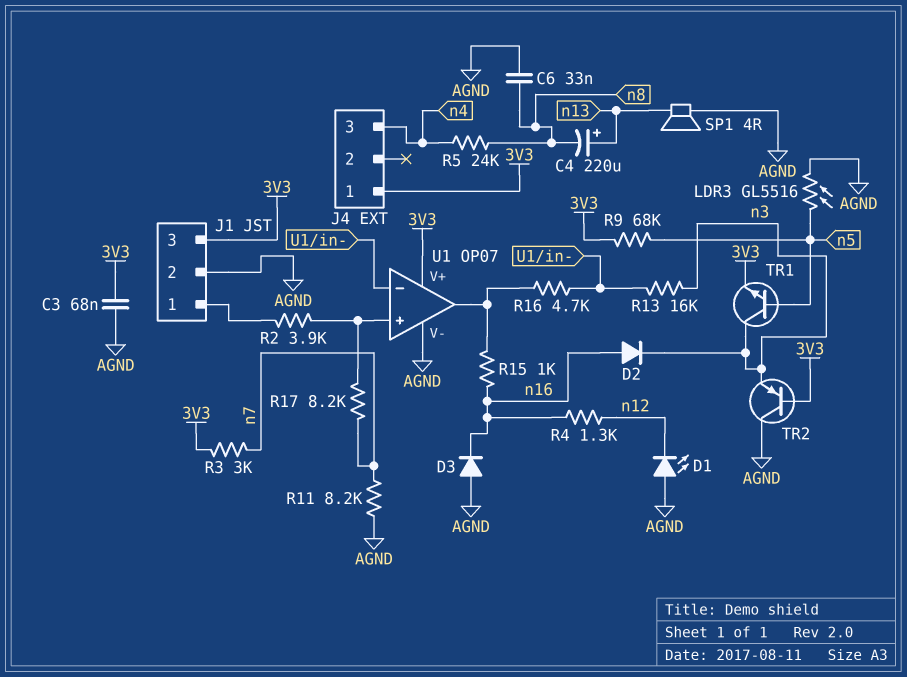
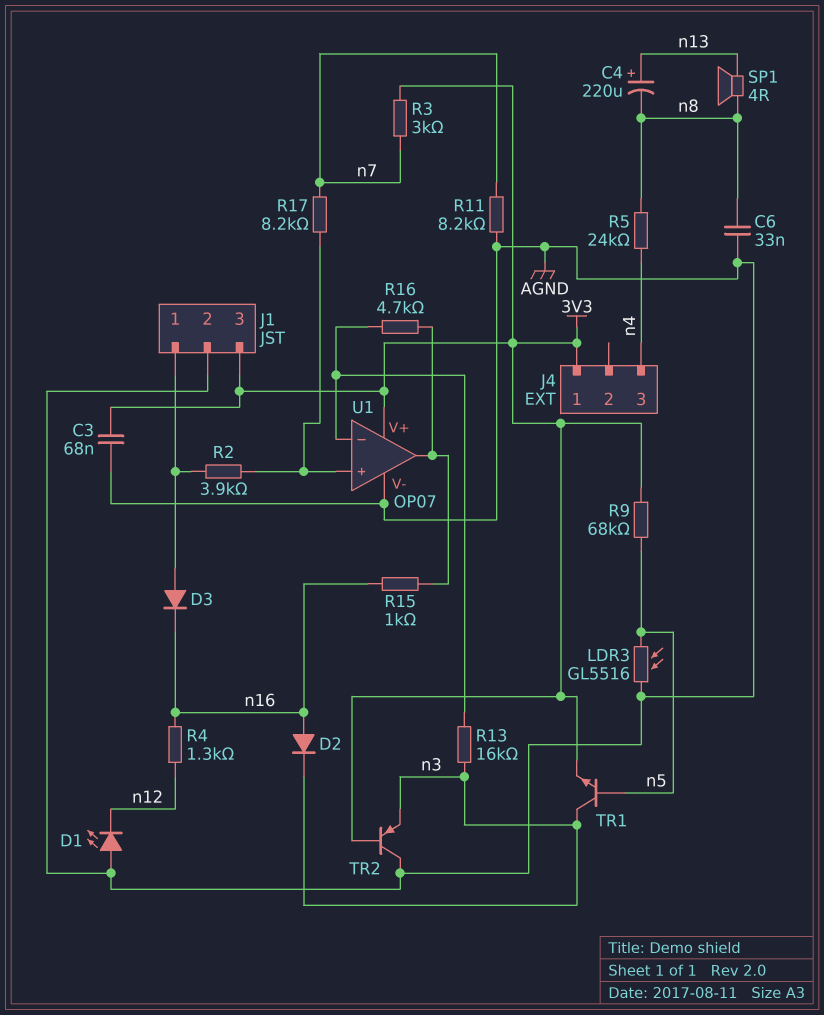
D3: diode (A AGND, K n16) -> diode (A J1/1, K n16)
SP1: speaker 4R (AGND, n13) -> speaker 4R (n8, n13)

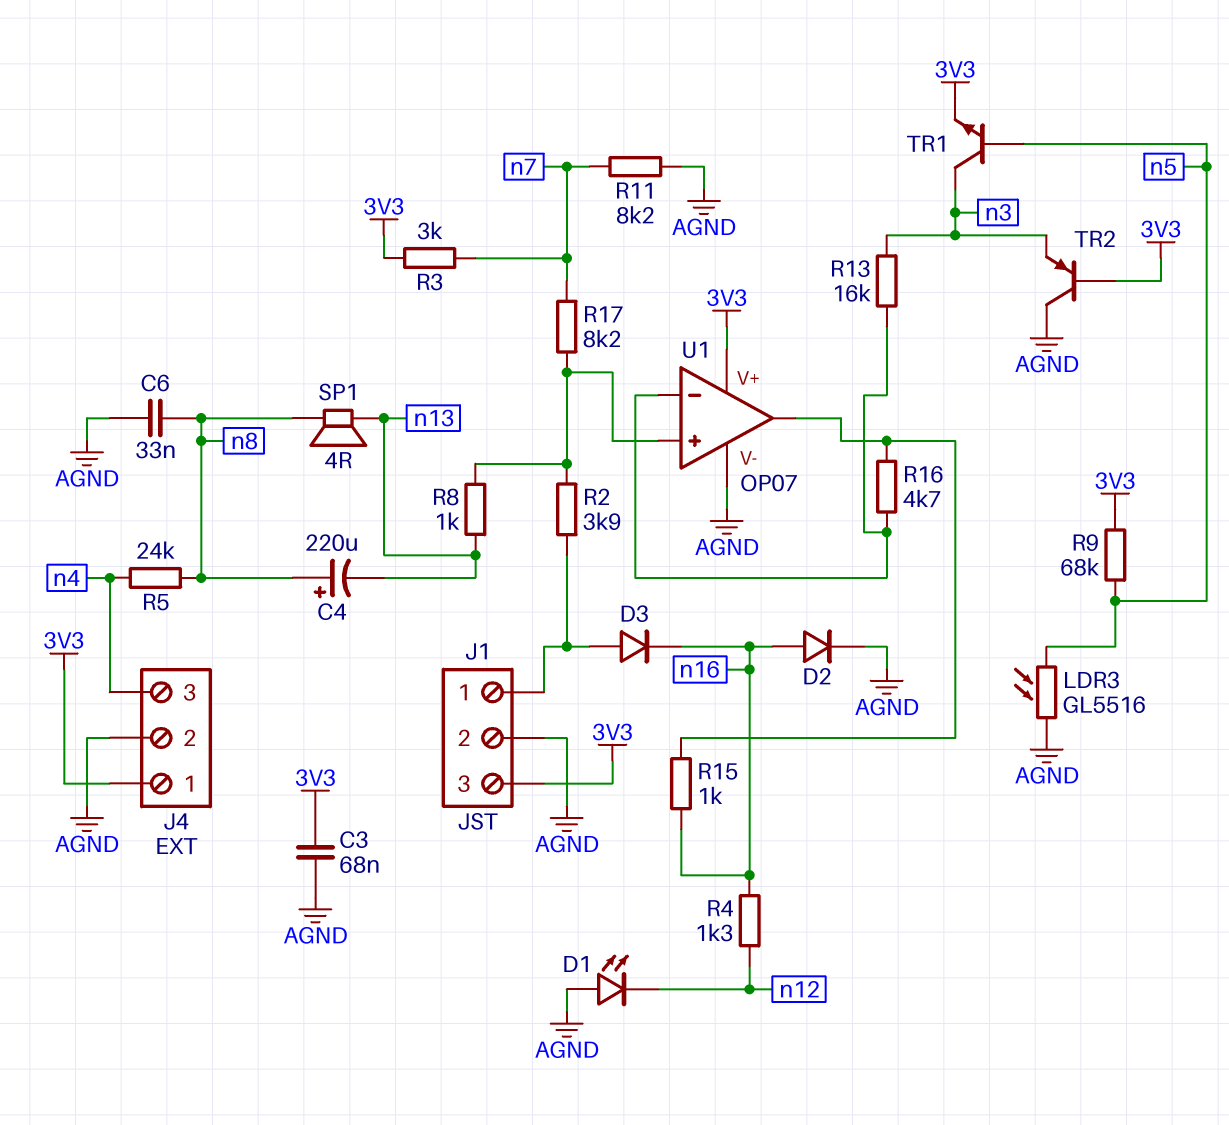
C4: 220uF (plus n13, minus n8) -> 220uF (plus n8, minus n13)
D2: diode (A n16, K n3) -> diode (A n16, K AGND)
J4 pin 2: none -> AGND
R8: none -> 1k (U1/in+, n13)

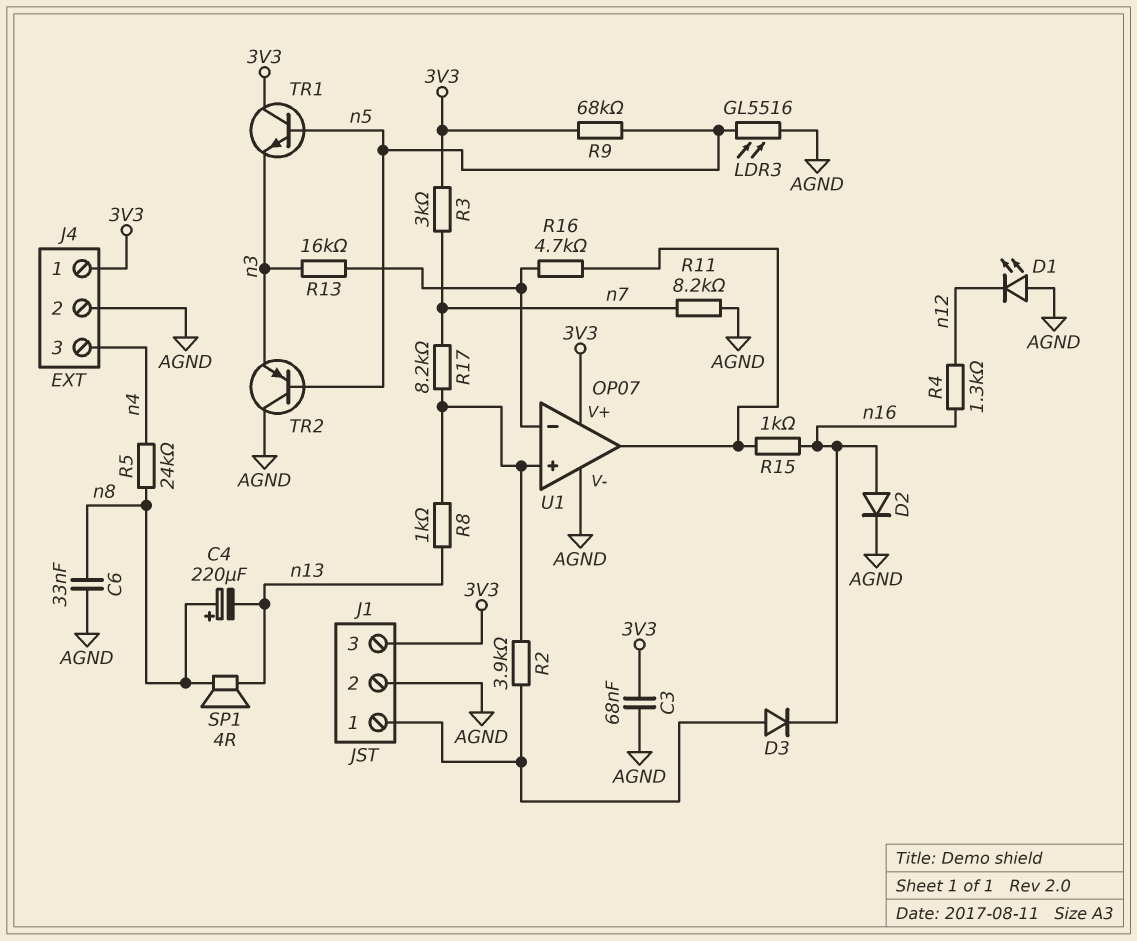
TR1: NPN (B n5, C n3, E 3V3) -> NPN (B n5, C 3V3, E n3)
TR2: PNP (B 3V3, C AGND, E n3) -> PNP (B n5, C AGND, E n3)

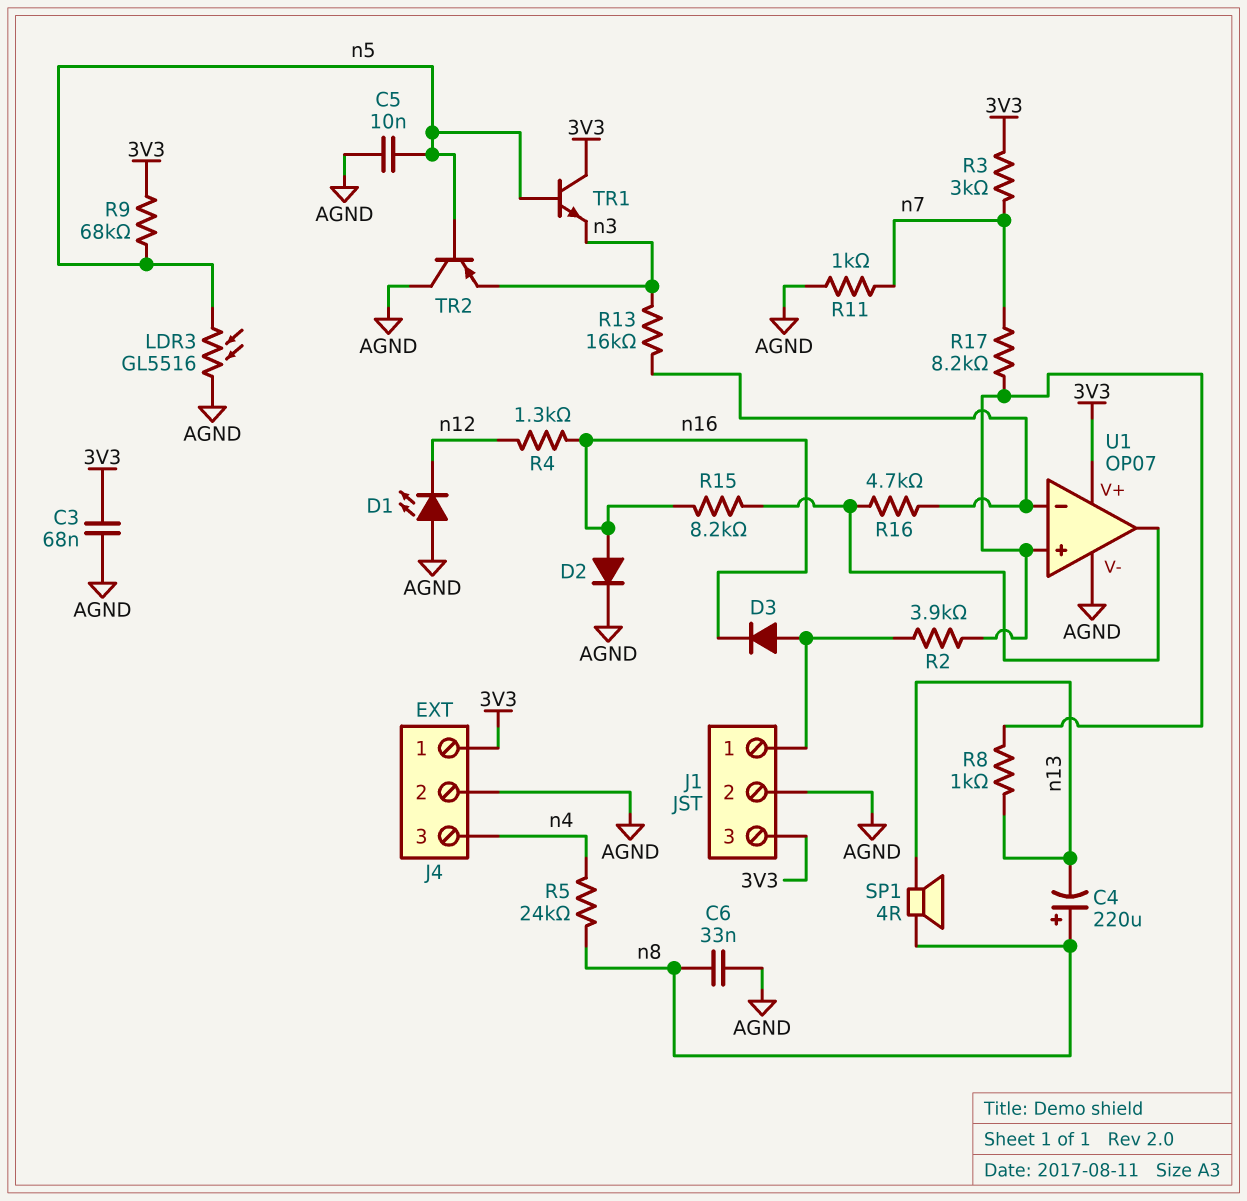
C5: none -> 10nF (AGND, n5)
R11: 8.2k (AGND, n7) -> 1k (AGND, n7)
R15: 1k (U1/out, n16) -> 8.2k (U1/out, n16)

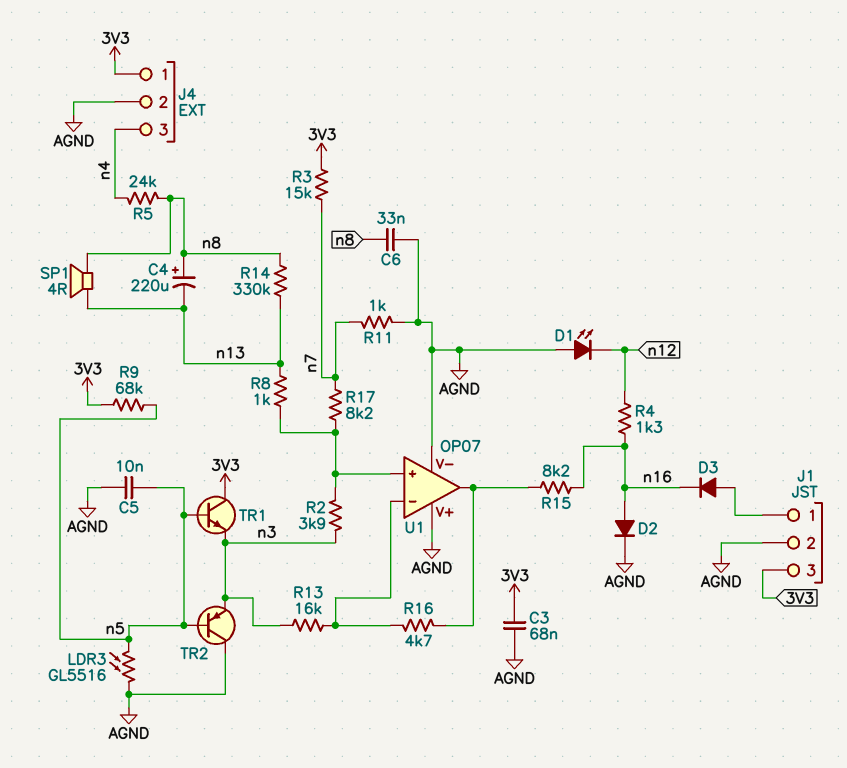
R2: 3.9k (J1/1, U1/in+) -> 3.9k (U1/in+, n3)
R3: 3k (3V3, n7) -> 15k (3V3, n7)
R14: none -> 330k (n8, n13)
U1 pin V+: 3V3 -> AGND

